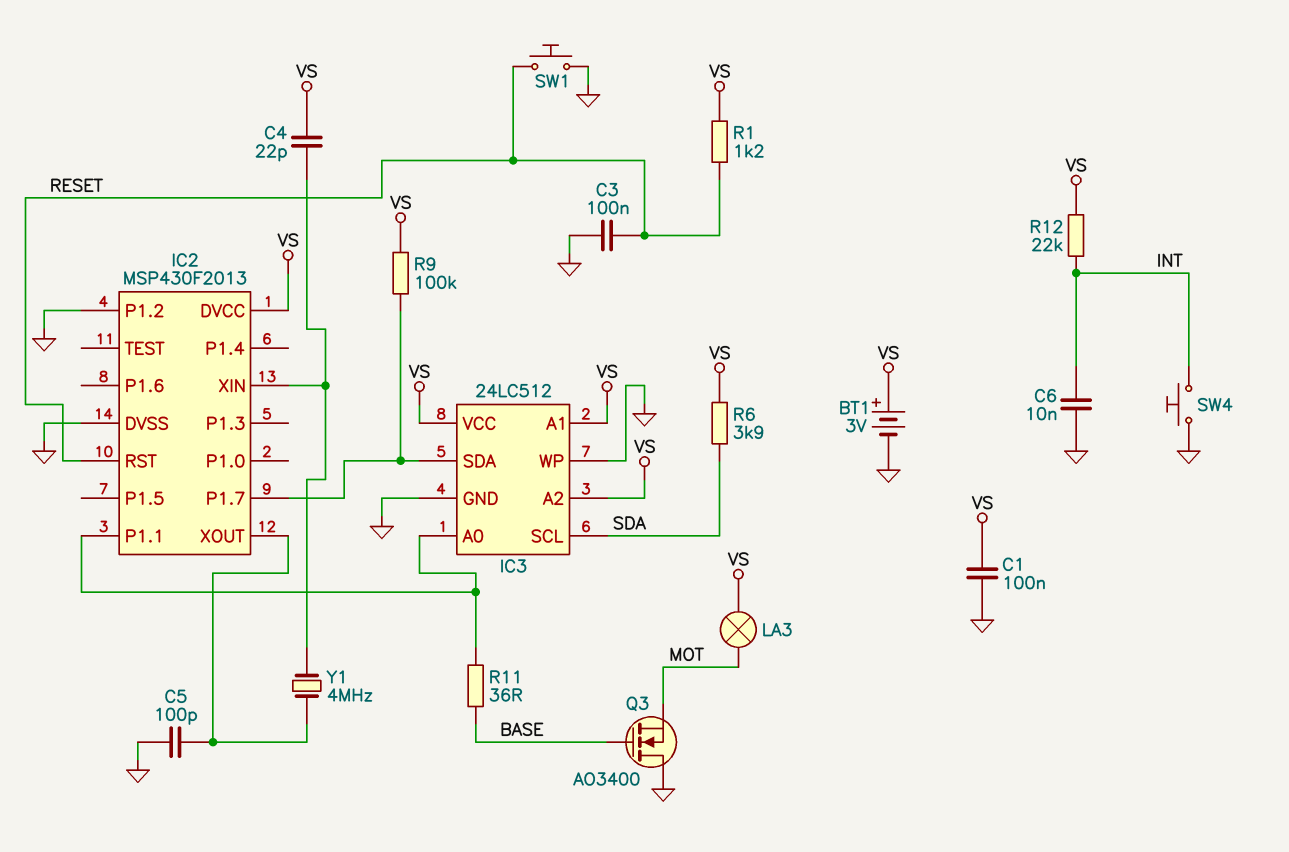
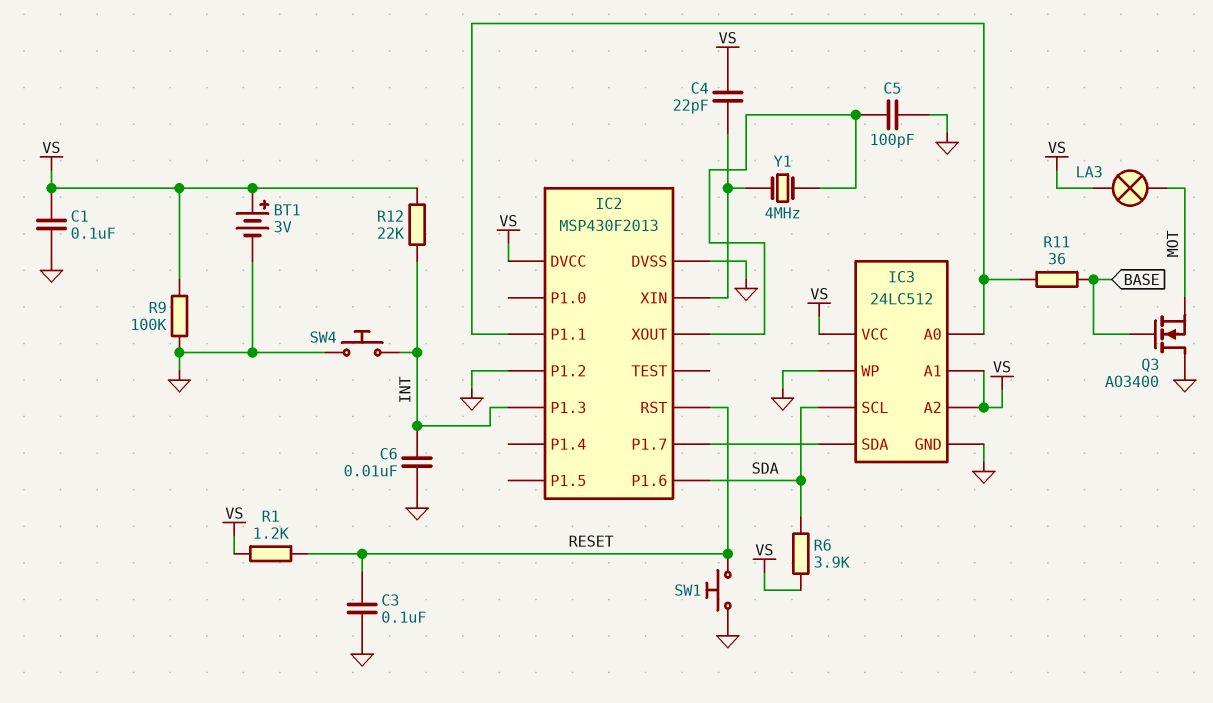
IC2 pin P1.3: none -> INT
IC2 pin P1.6: none -> SDA
R9: 100k (IC2/P1.7, VS) -> 100k (GND, VS)

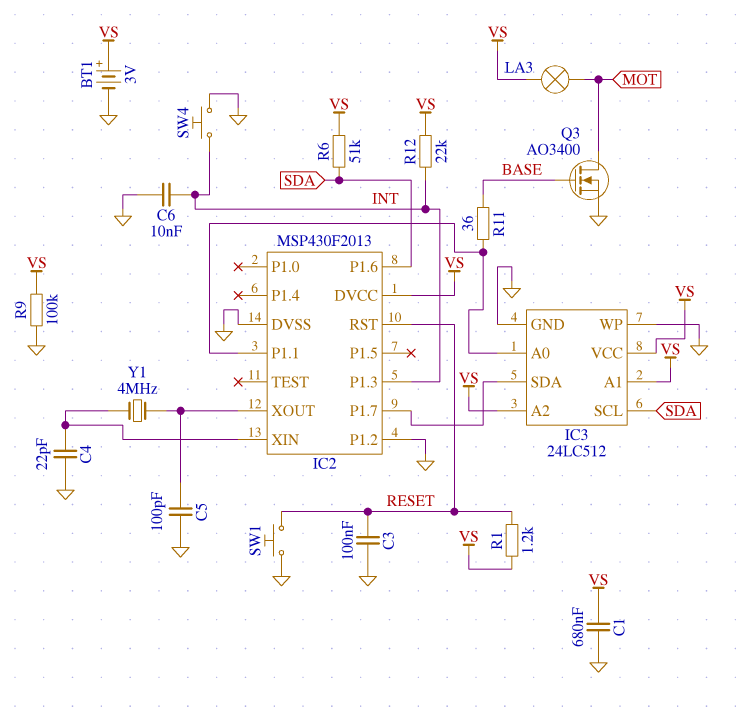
C1: 100nF (GND, VS) -> 680nF (GND, VS)
C4: 22pF (IC2/XIN, VS) -> 22pF (GND, IC2/XIN)
Q3: NMOS AO3400 (G BASE, D GND, S MOT) -> NMOS AO3400 (G BASE, D MOT, S GND)
R6: 3.9k (SDA, VS) -> 51k (SDA, VS)

